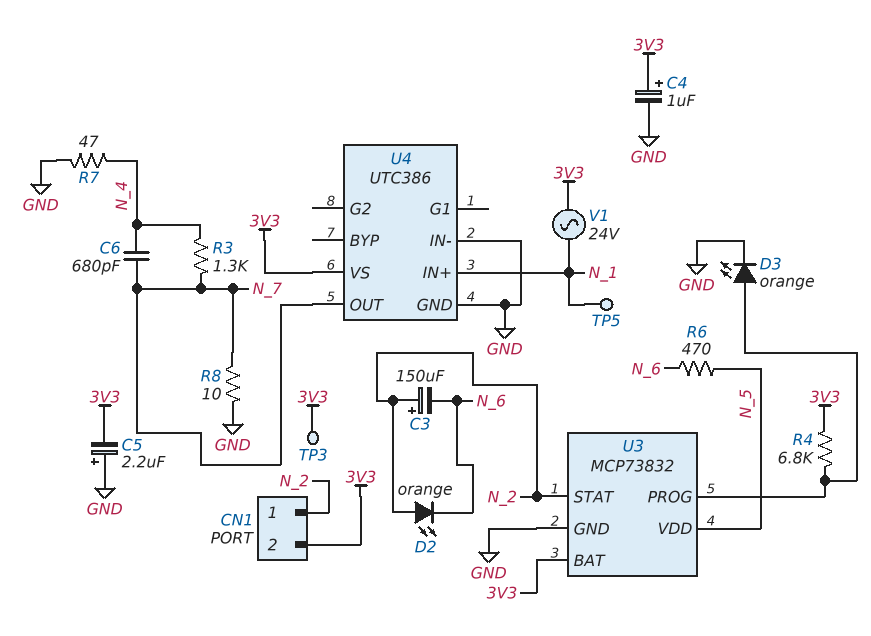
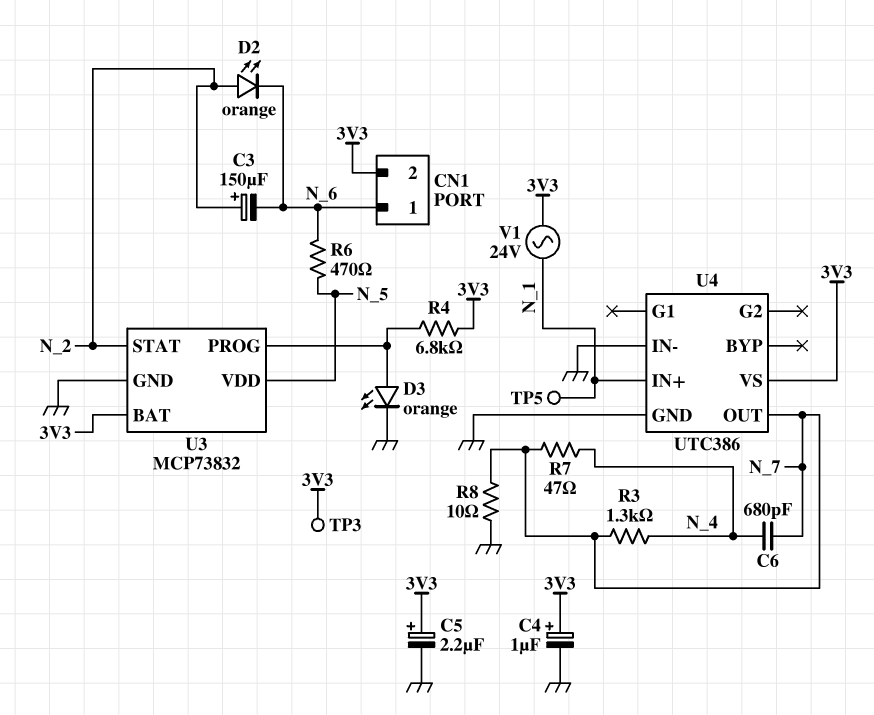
C5: 2.2uF (plus GND, minus 3V3) -> 2.2uF (plus 3V3, minus GND)
CN1 pin 1: N_2 -> N_6
R7: 47 (GND, N_4) -> 47 (N_4, N_7)

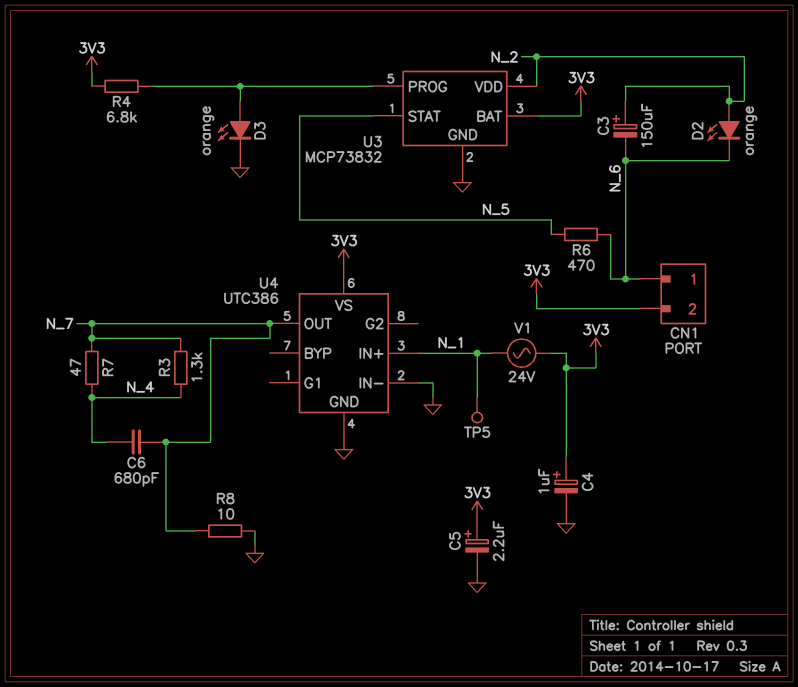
TP3: test point (3V3) -> none
U3 pin STAT: N_2 -> N_5
U3 pin VDD: N_5 -> N_2

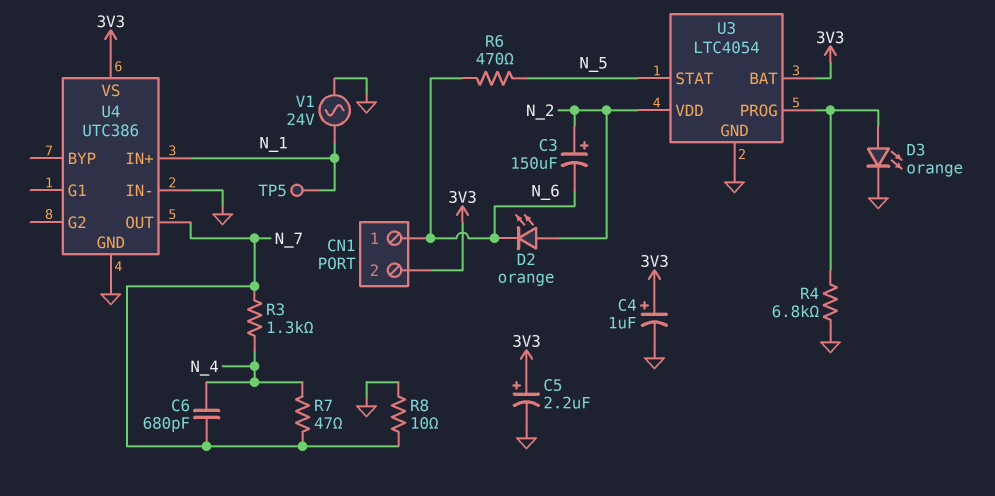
R4: 6.8k (3V3, U3/PROG) -> 6.8k (GND, U3/PROG)
U3: MCP73832 -> LTC4054
V1: AC 24V (3V3, N_1) -> AC 24V (GND, N_1)

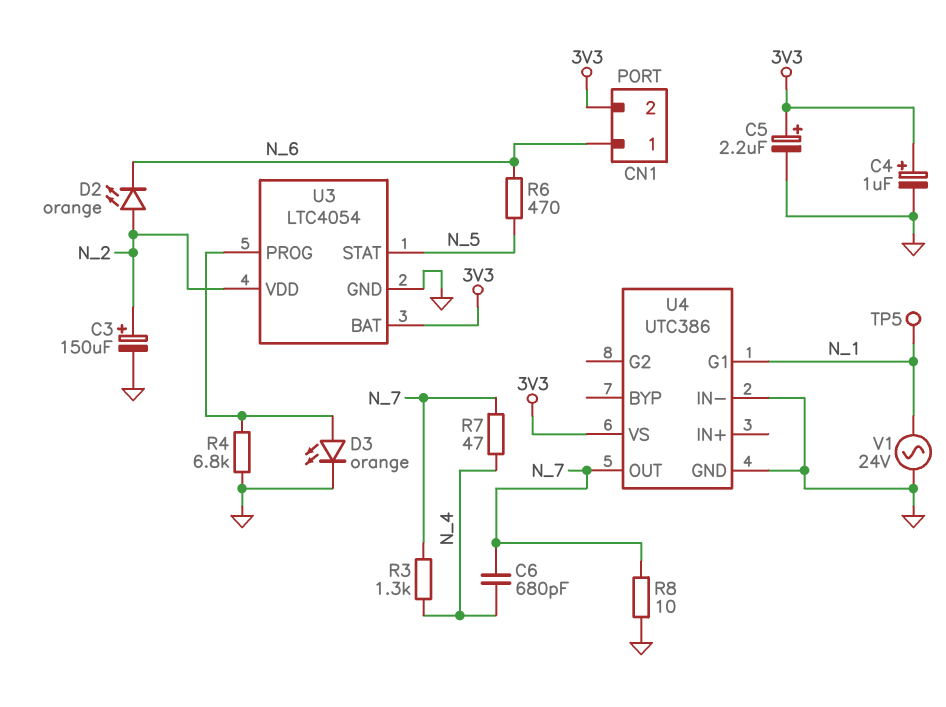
C3: 150uF (plus N_2, minus N_6) -> 150uF (plus N_2, minus GND)
U4 pin G1: none -> N_1
U4 pin IN+: N_1 -> none

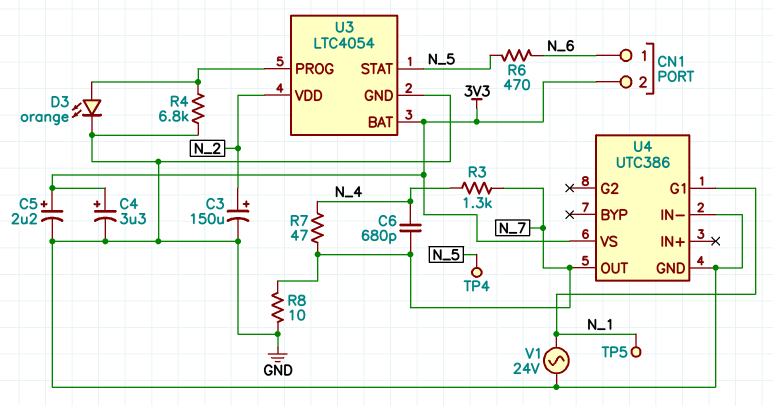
C4: 1uF (plus 3V3, minus GND) -> 3.3uF (plus 3V3, minus GND)
D2: LED orange (A N_2, K N_6) -> none
TP4: none -> test point (N_5)

